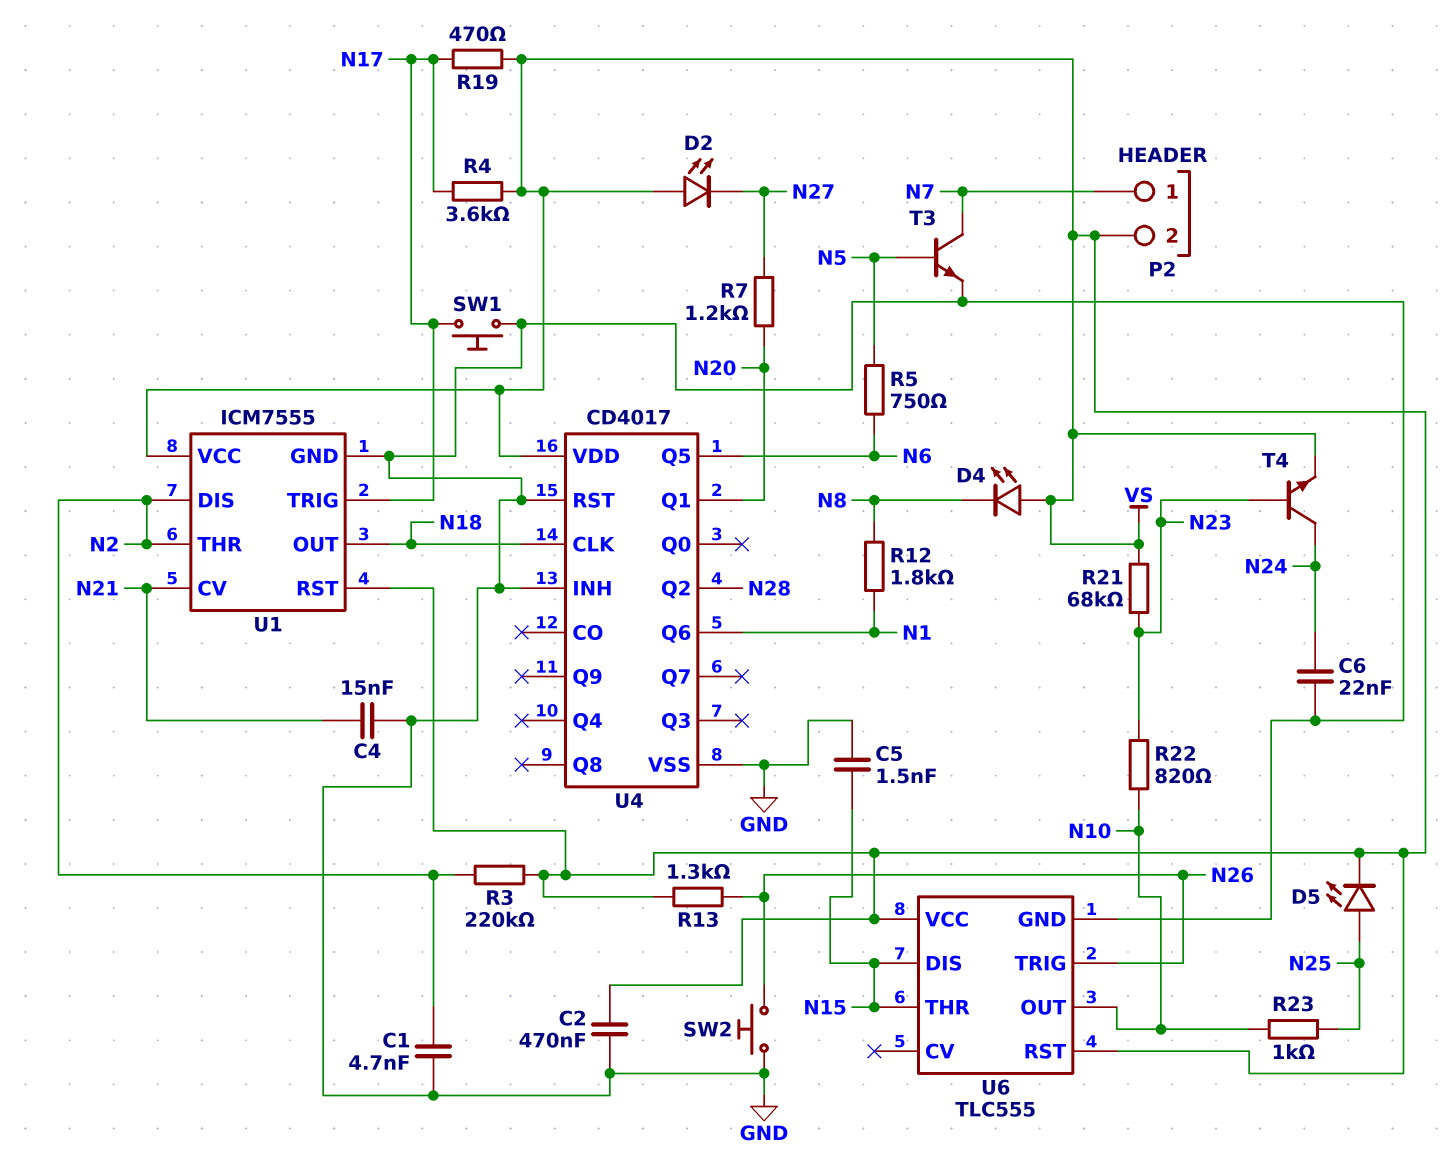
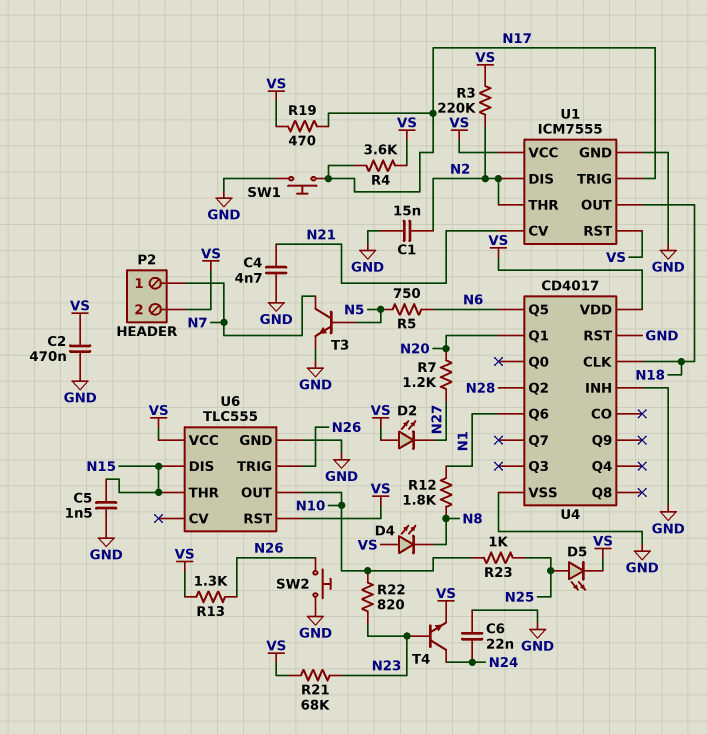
C1: 4.7nF (GND, N2) -> 15nF (GND, N2)
C4: 15nF (GND, N21) -> 4.7nF (GND, N21)

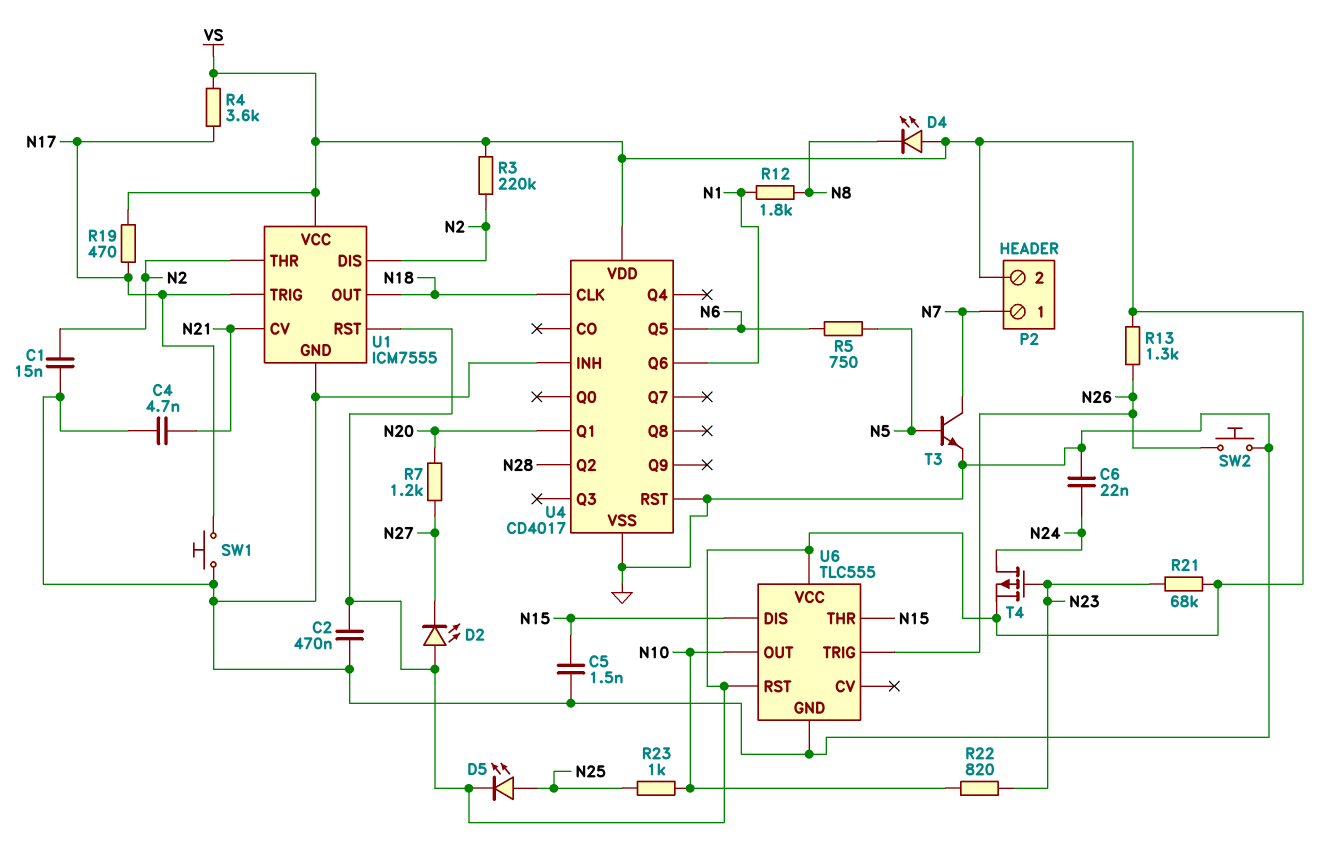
T4: NPN (B N23, C N24, E VS) -> PMOS (G N23, D N24, S VS)

